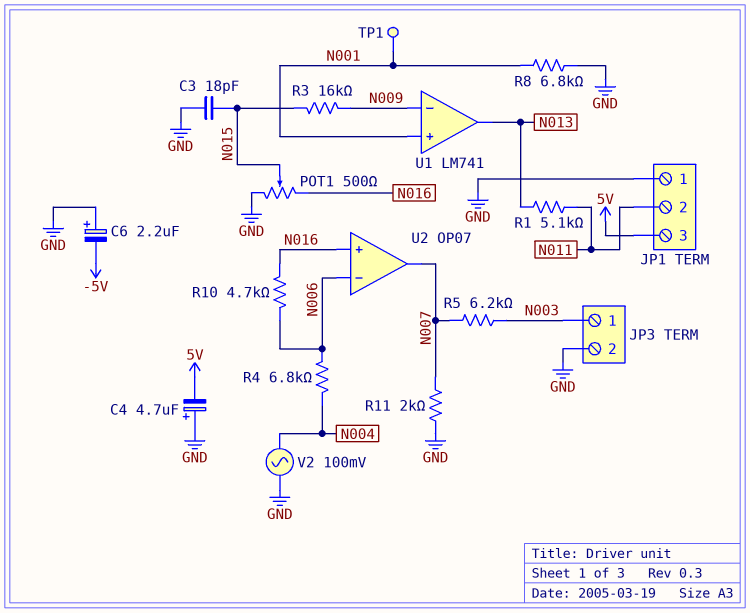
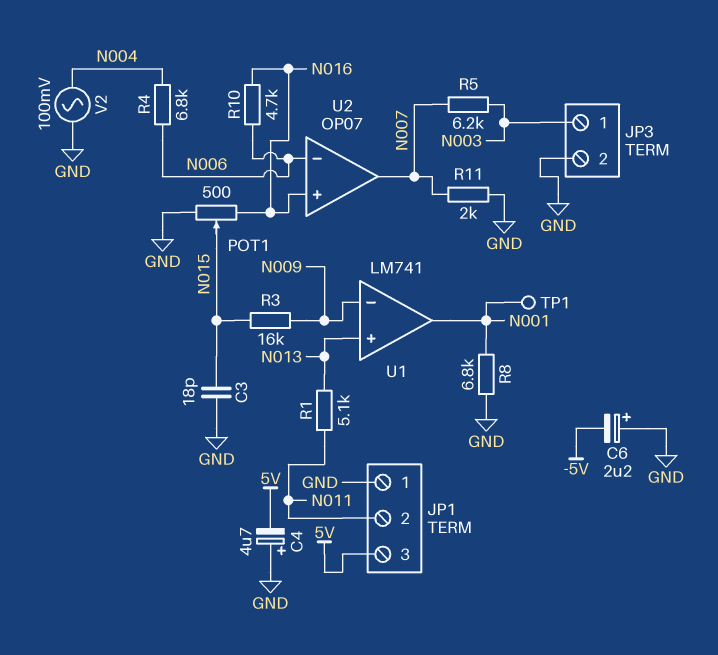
U1 pin in+: N001 -> N013
U1 pin out: N013 -> N001

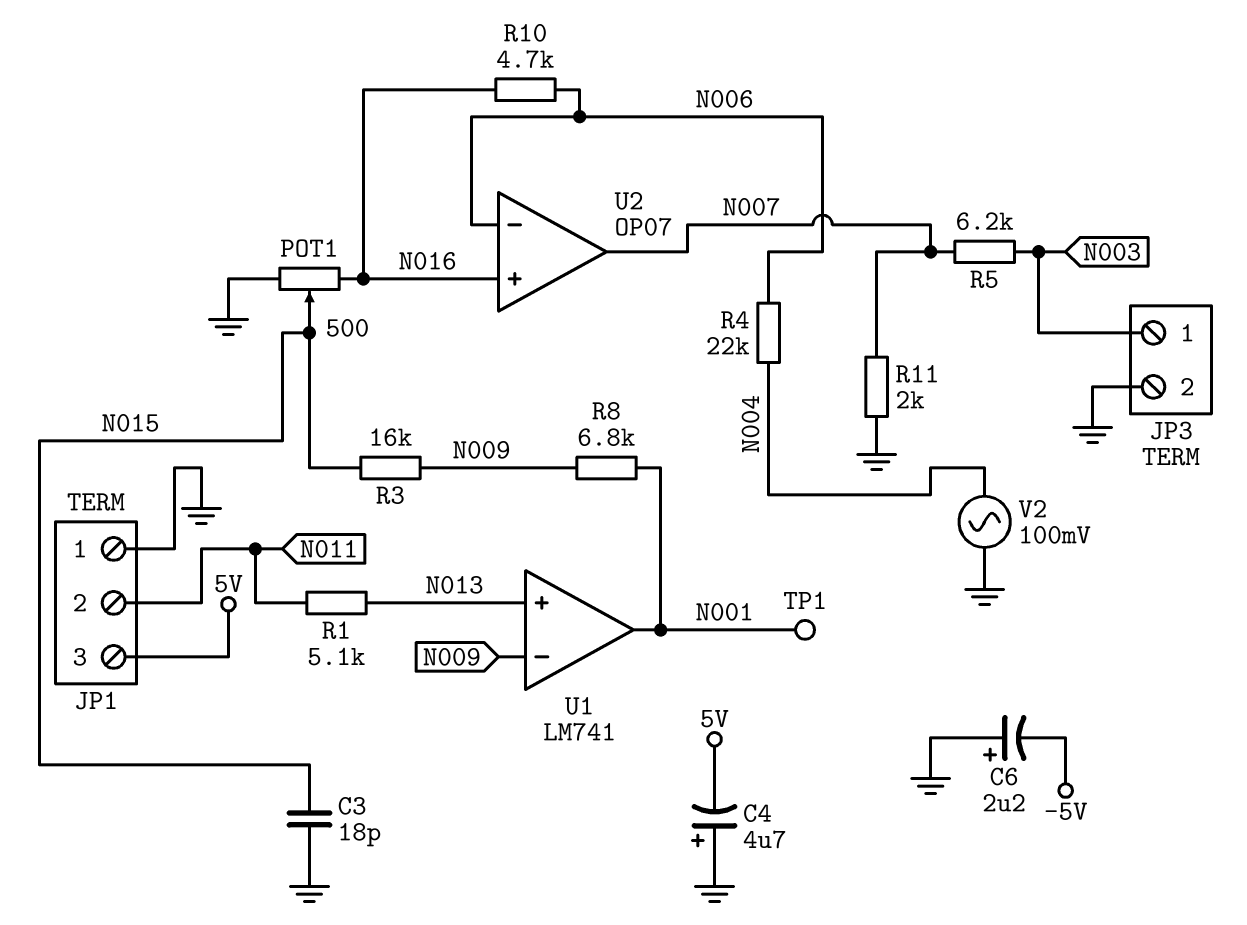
R4: 6.8k (N004, N006) -> 22k (N004, N006)
R8: 6.8k (GND, N001) -> 6.8k (N001, N009)

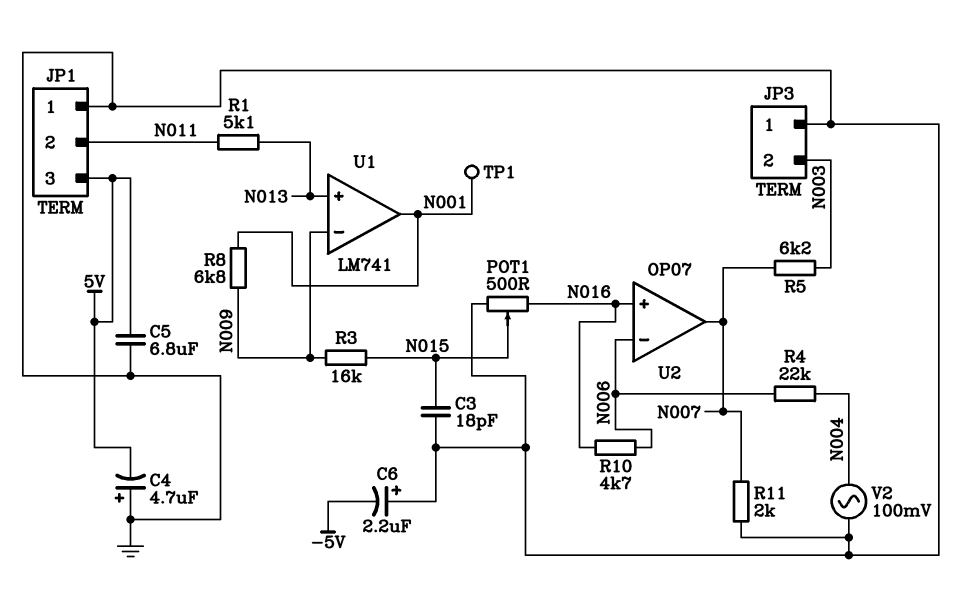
C5: none -> 6.8uF (5V, GND)
JP3 pin 1: N003 -> GND
JP3 pin 2: GND -> N003

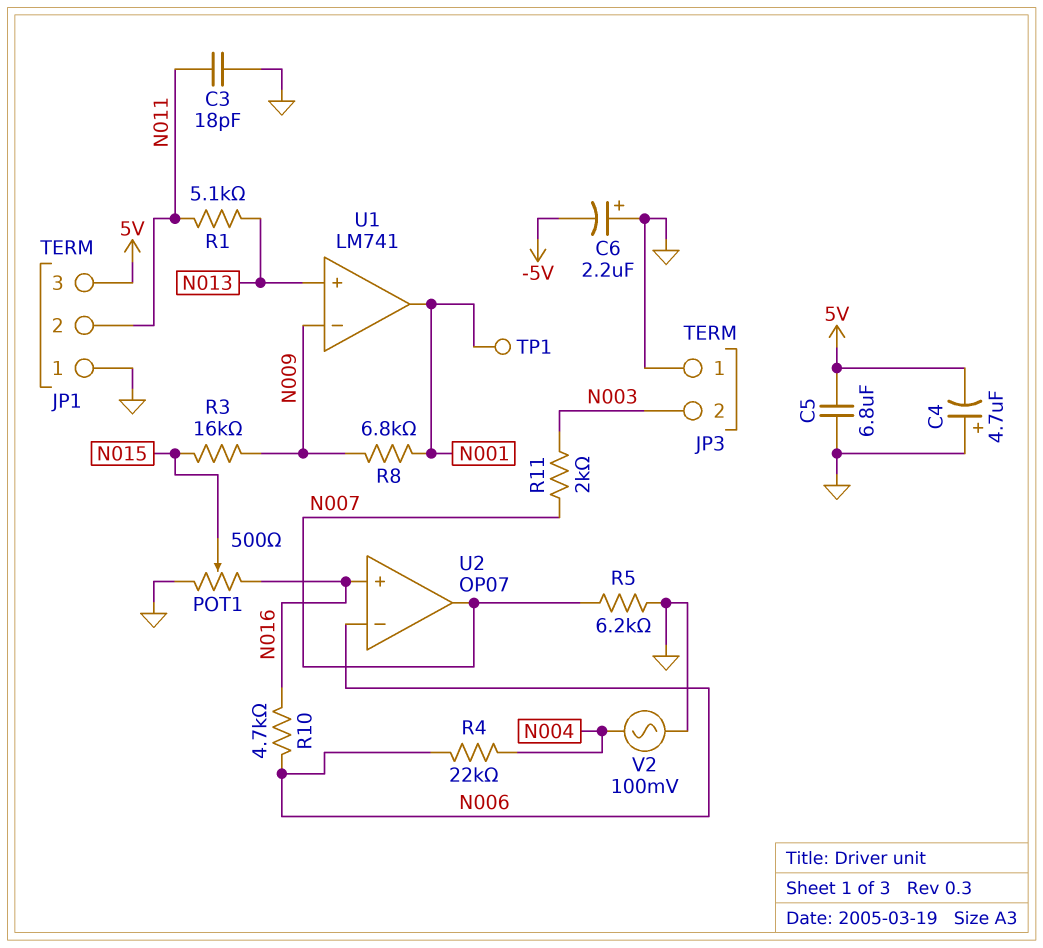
C3: 18pF (GND, N015) -> 18pF (GND, N011)
R5: 6.2k (N003, N007) -> 6.2k (GND, N007)
R11: 2k (GND, N007) -> 2k (N003, N007)

